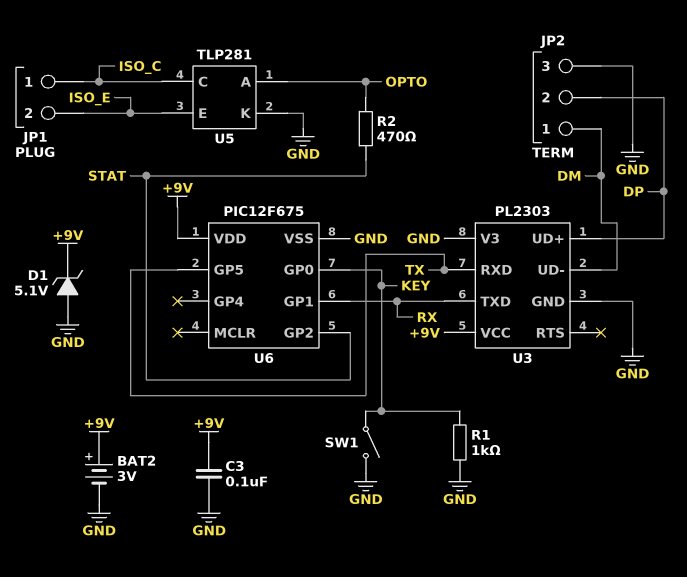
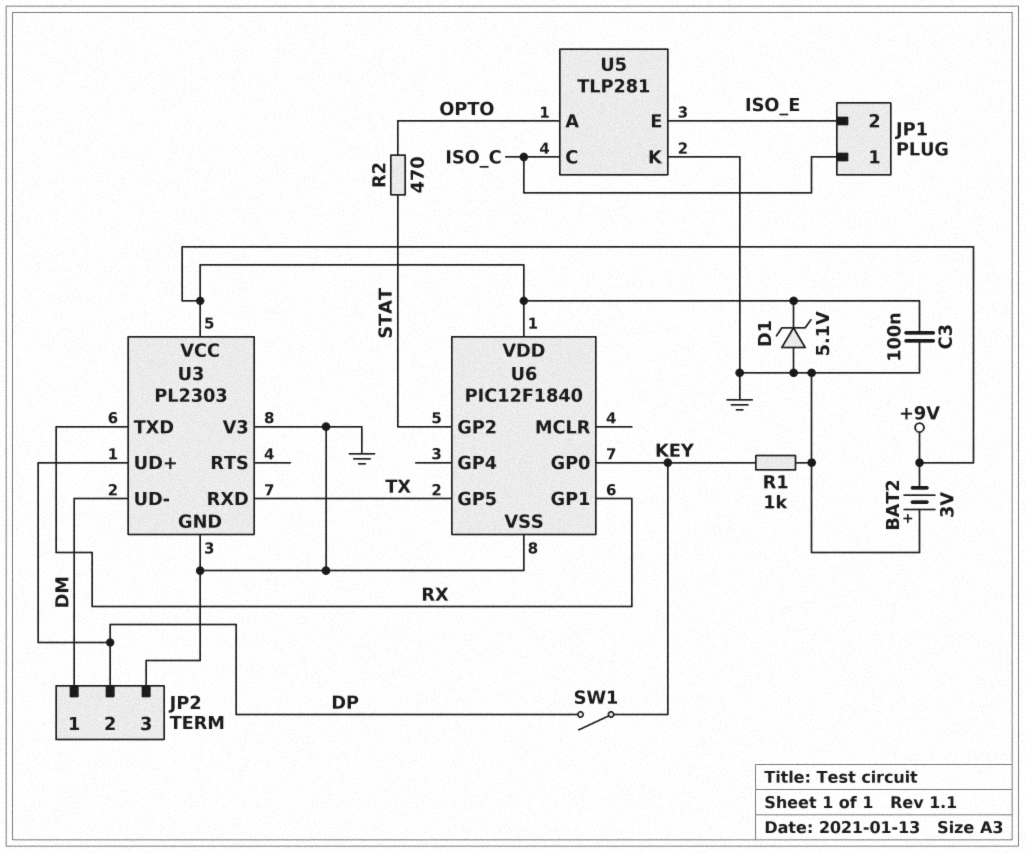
BAT2: 3V (plus +9V, minus GND) -> 3V (plus GND, minus +9V)
SW1: switch (GND, KEY) -> switch (DP, KEY)
U6: PIC12F675 -> PIC12F1840

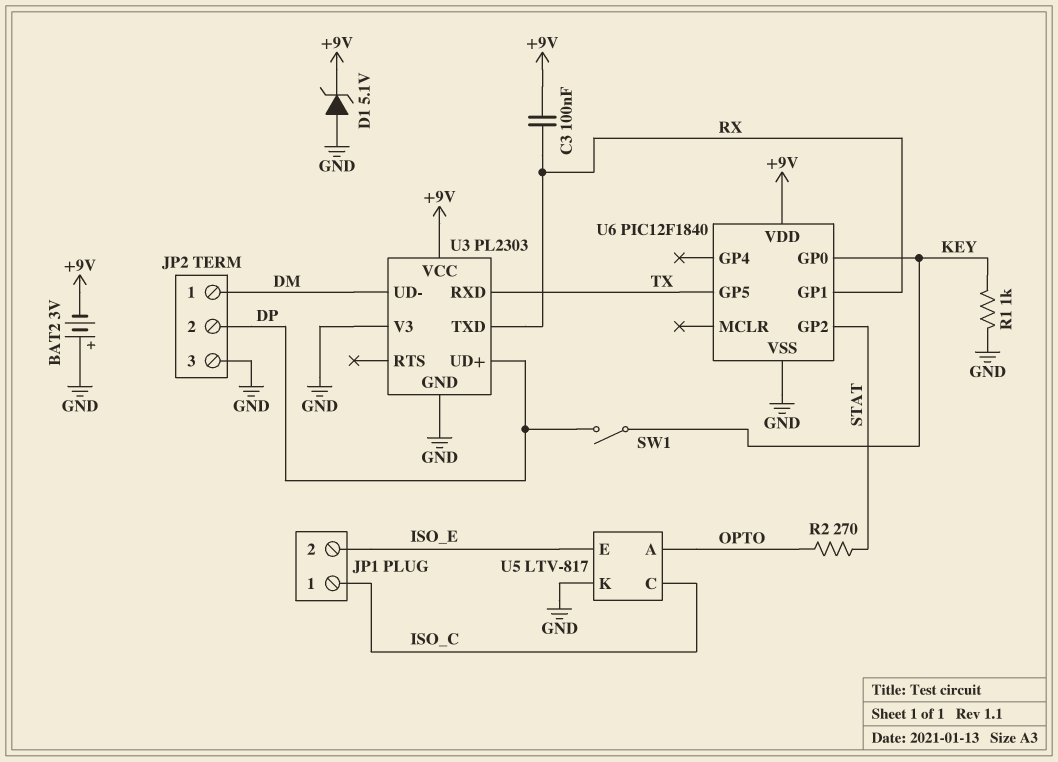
C3: 100nF (+9V, GND) -> 100nF (+9V, RX)
R2: 470 (OPTO, STAT) -> 270 (OPTO, STAT)
U5: TLP281 -> LTV-817

